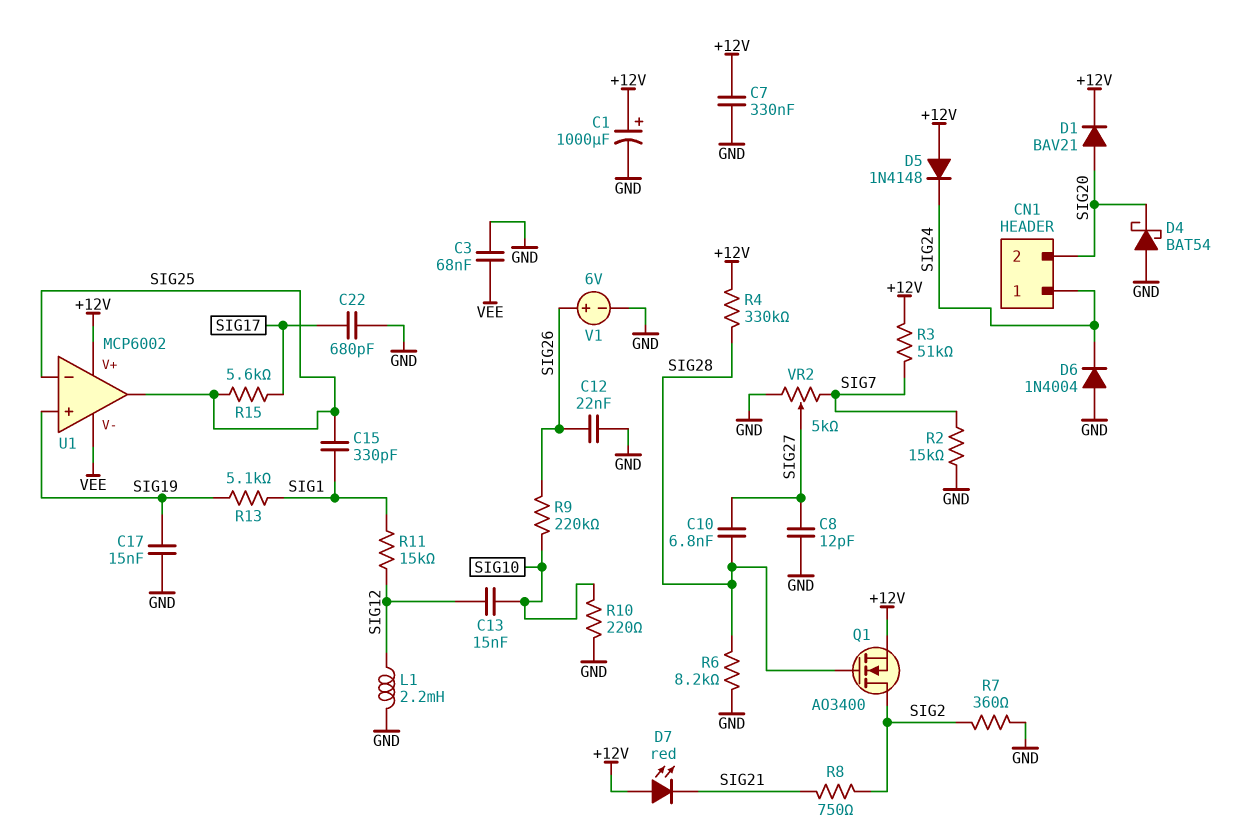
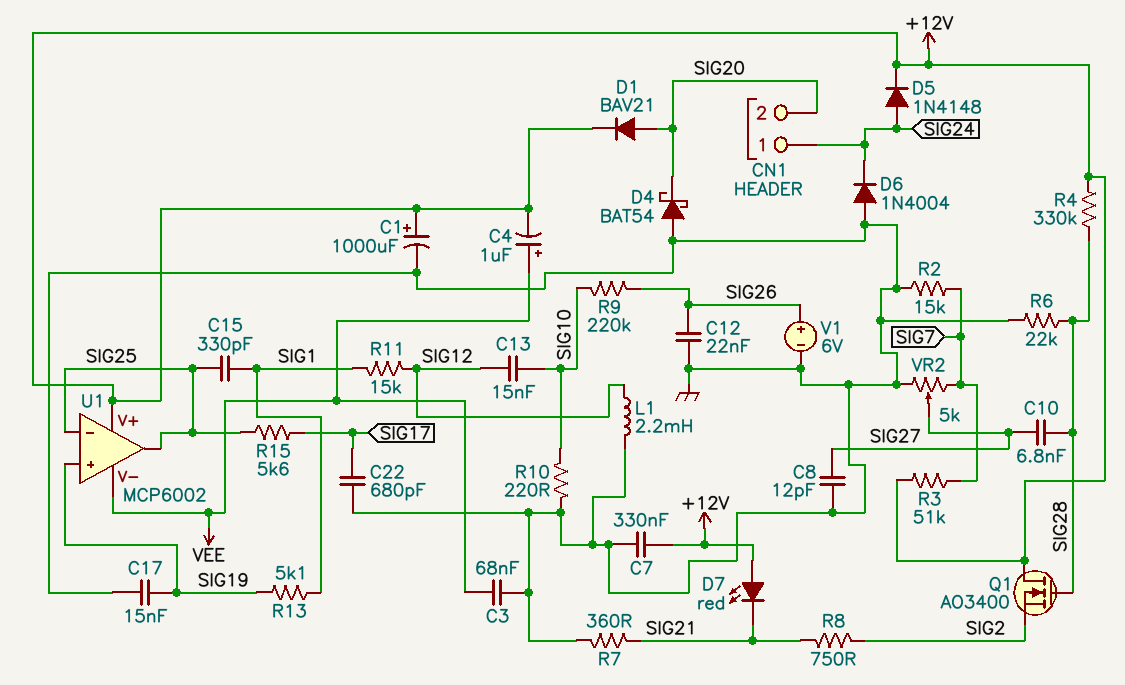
C4: none -> 1uF (plus VEE, minus +12V)
D5: diode 1N4148 (A +12V, K SIG24) -> diode 1N4148 (A SIG24, K +12V)
Q1: NMOS AO3400 (G SIG28, D SIG2, S +12V) -> NMOS AO3400 (G SIG28, D +12V, S SIG2)
R6: 8.2k (GND, SIG28) -> 22k (GND, SIG28)
R7: 360 (GND, SIG2) -> 360 (GND, SIG21)

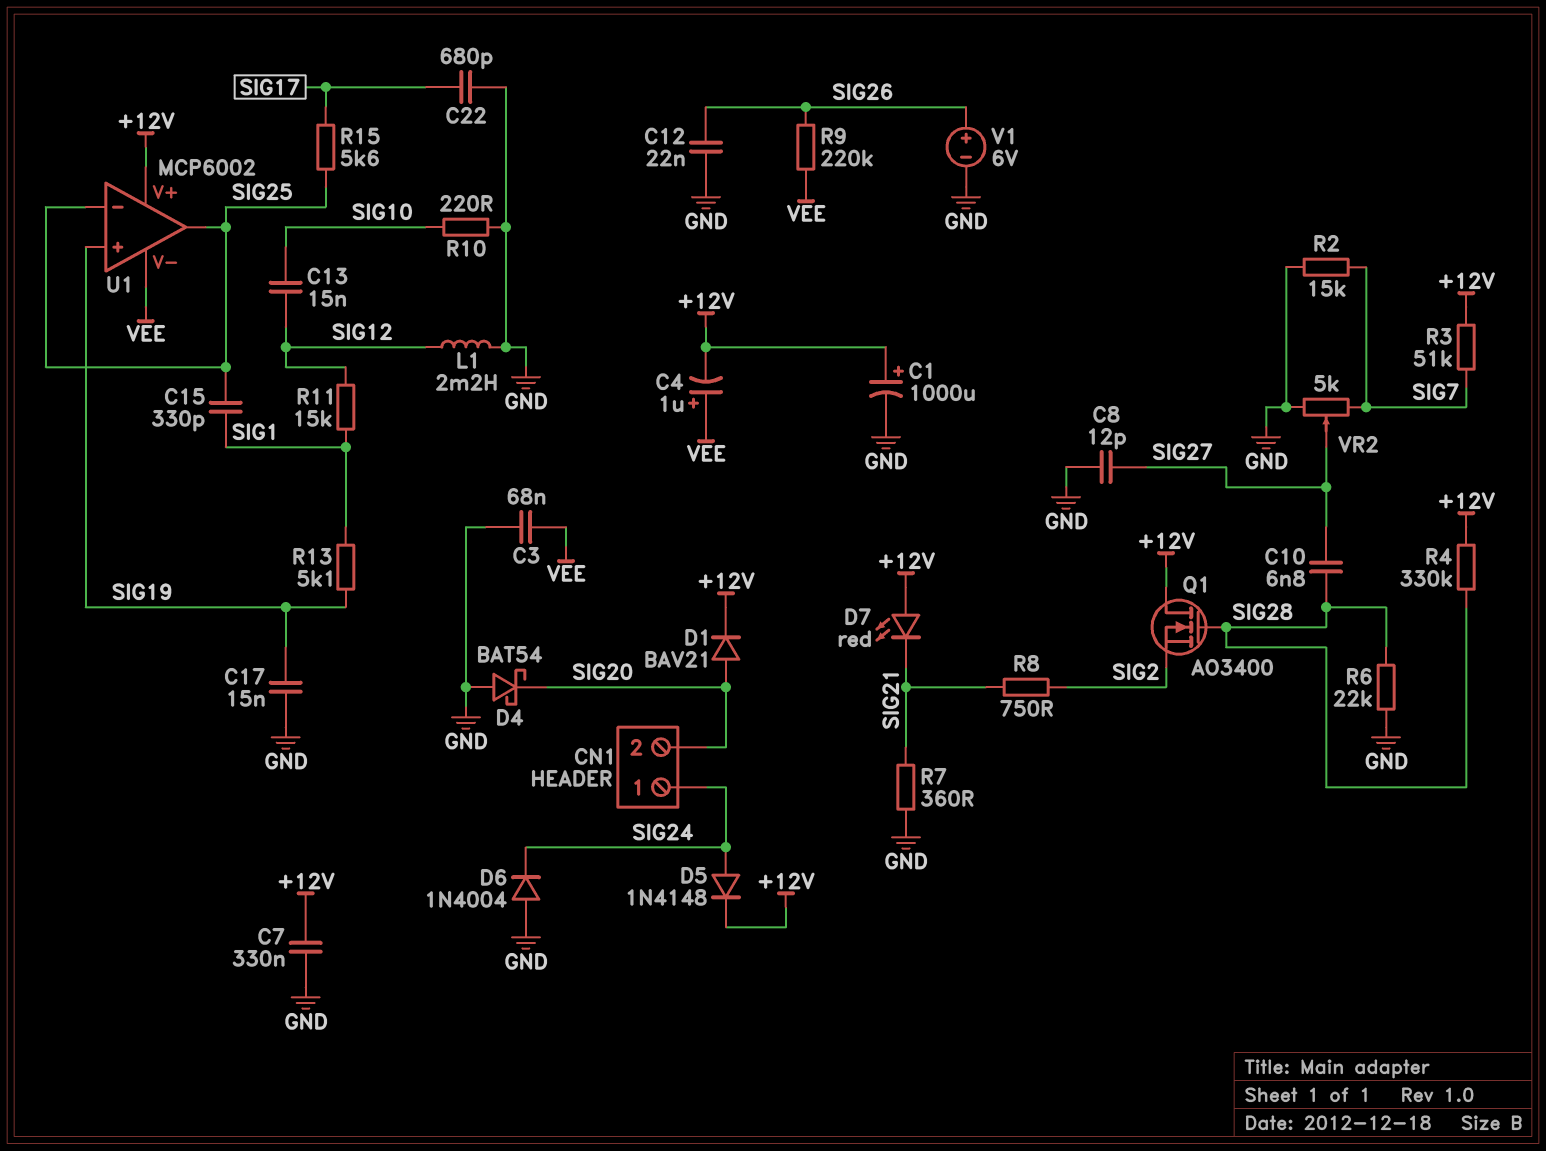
R9: 220k (SIG10, SIG26) -> 220k (SIG26, VEE)

